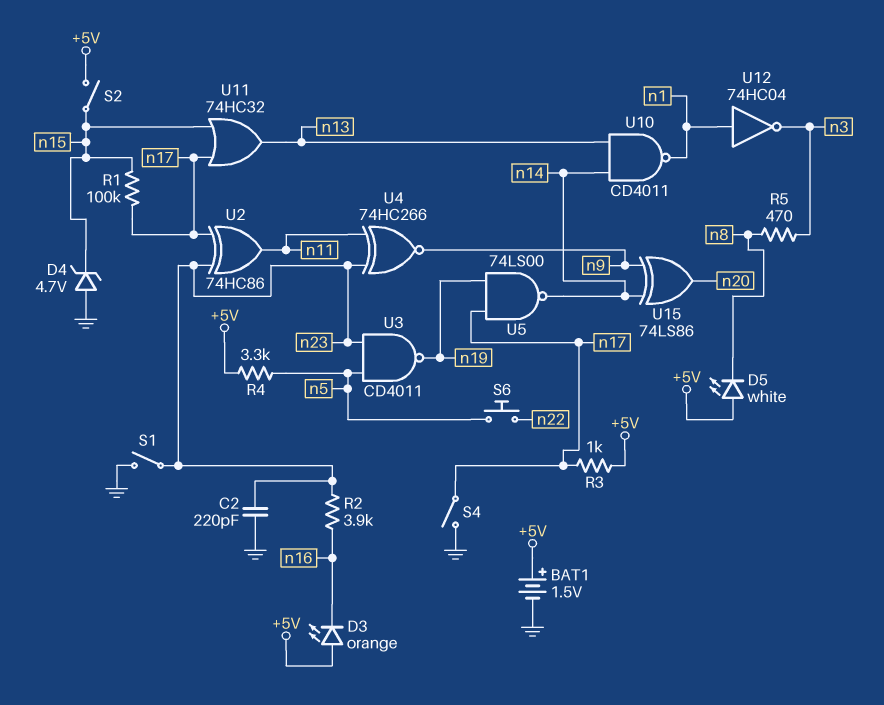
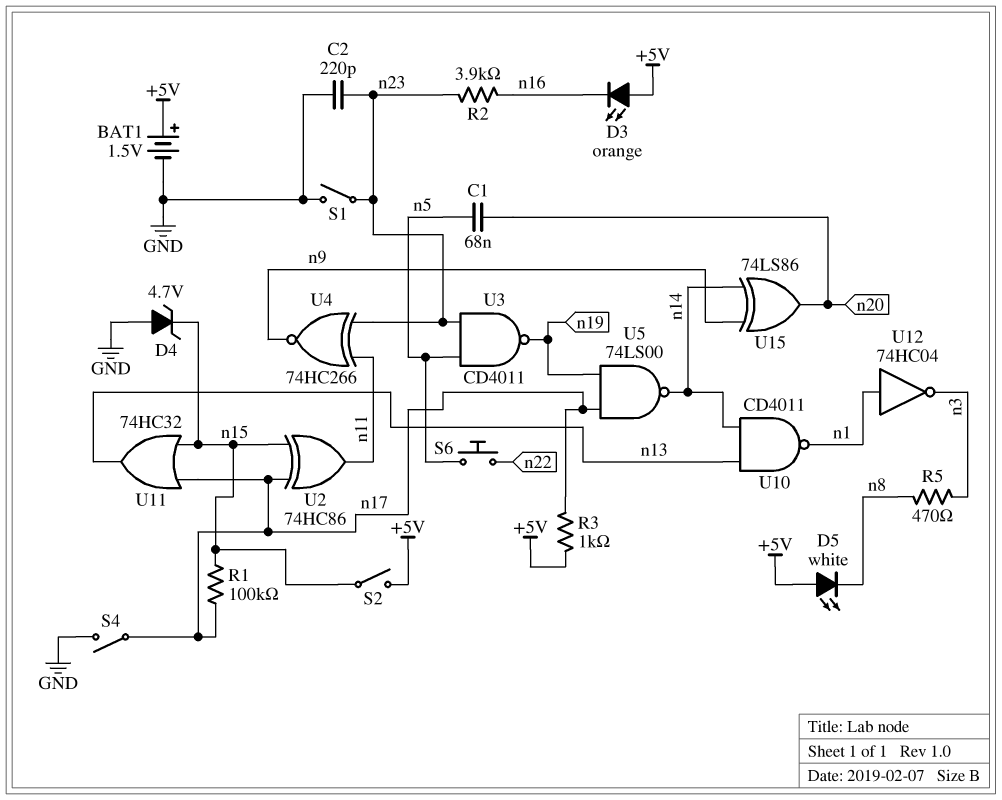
C1: none -> 68nF (n5, n20)
R4: 3.3k (+5V, n5) -> none
U2: XOR 74HC86 (in n17, in n23, out n11) -> XOR 74HC86 (in n15, in n17, out n11)

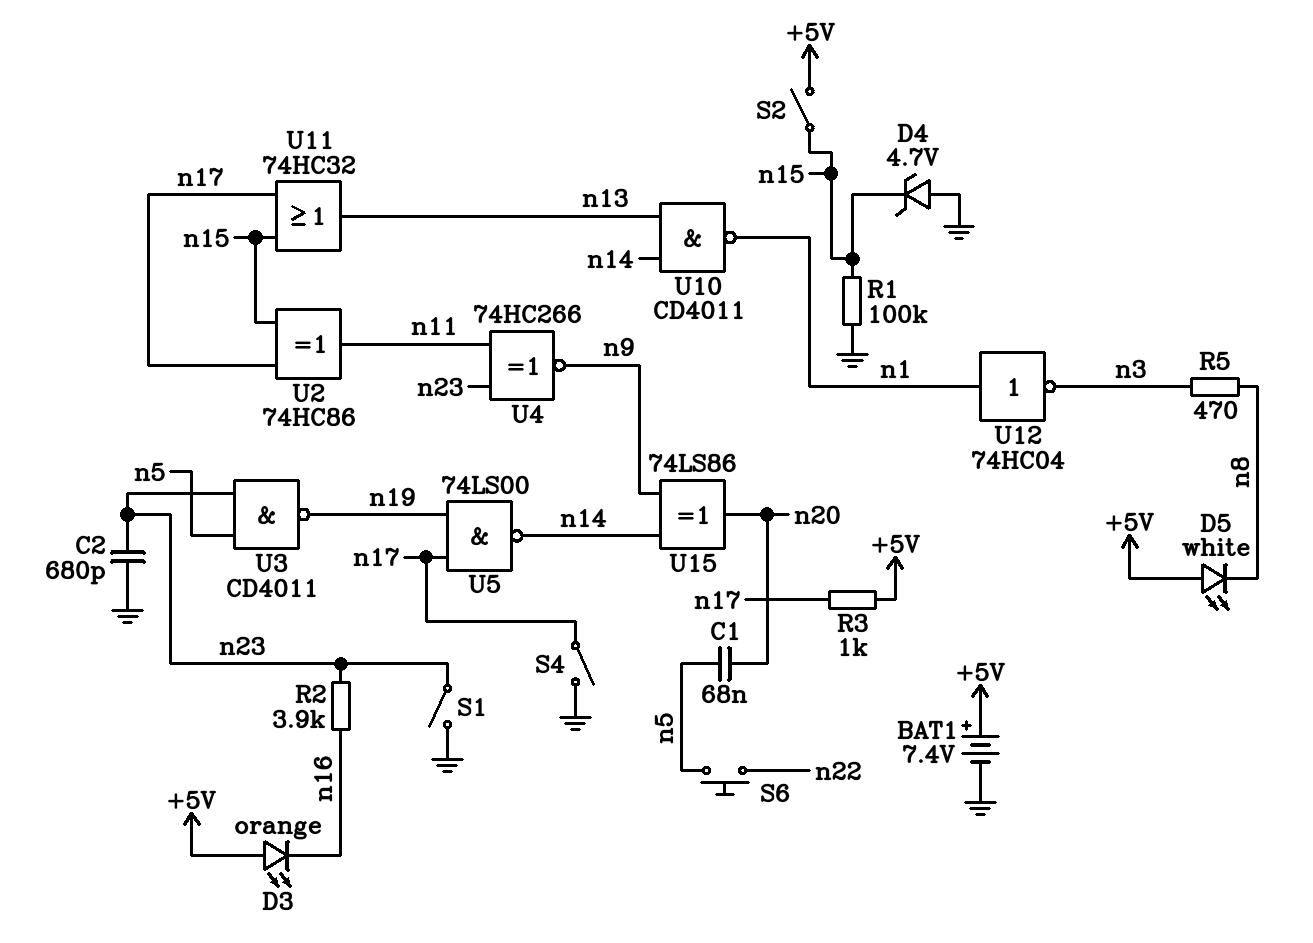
BAT1: 1.5V (plus +5V, minus GND) -> 7.4V (plus +5V, minus GND)
C2: 220pF (GND, n23) -> 680pF (GND, n23)
R1: 100k (n15, n17) -> 100k (GND, n15)

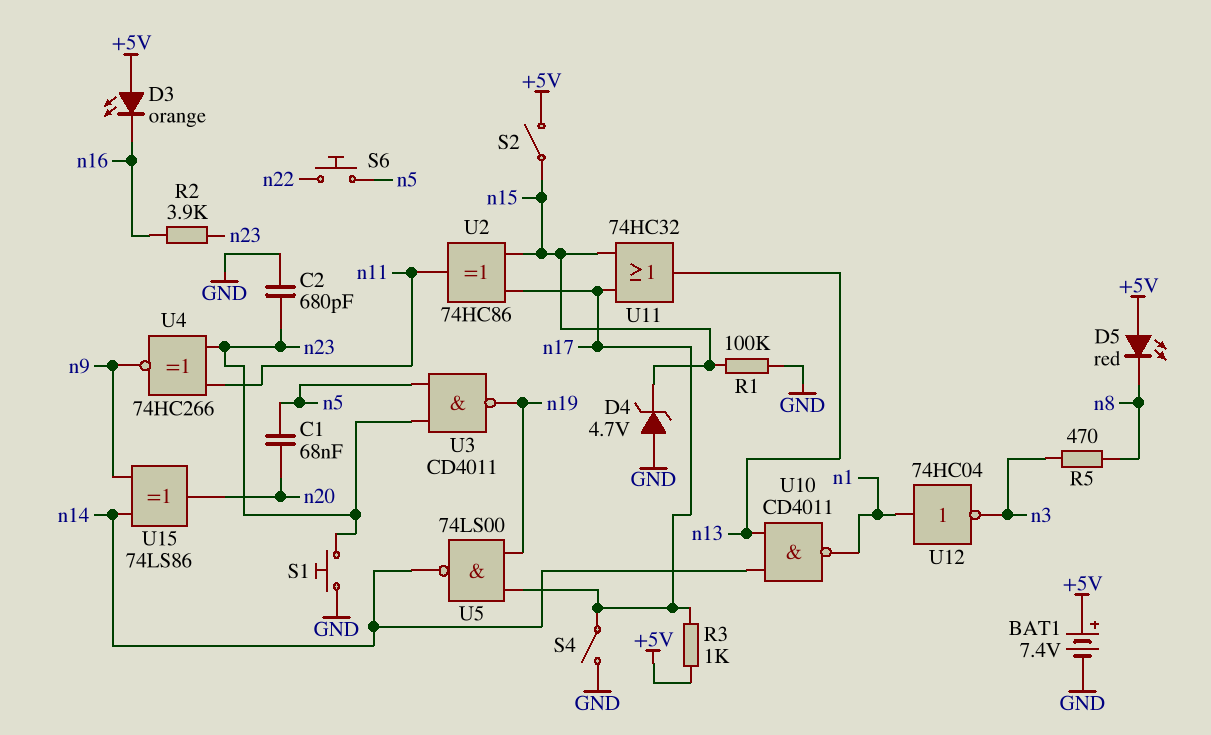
D5: LED white (A +5V, K n8) -> LED red (A +5V, K n8)
S1: switch (GND, n23) -> button (GND, n23)

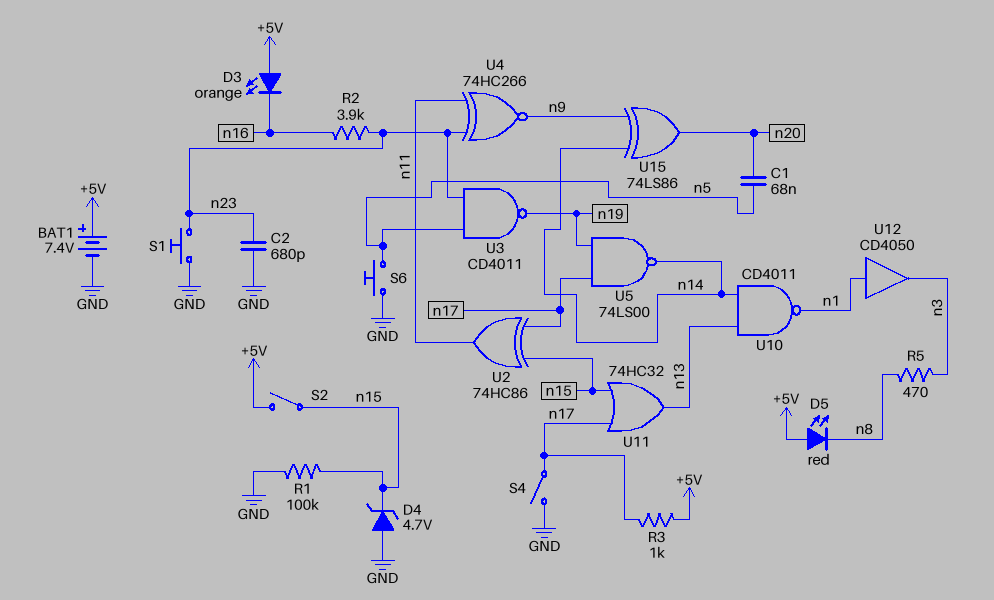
S6: button (n5, n22) -> button (GND, n5)
U12: NOT 74HC04 (in n1, out n3) -> buffer CD4050 (in n1, out n3)

